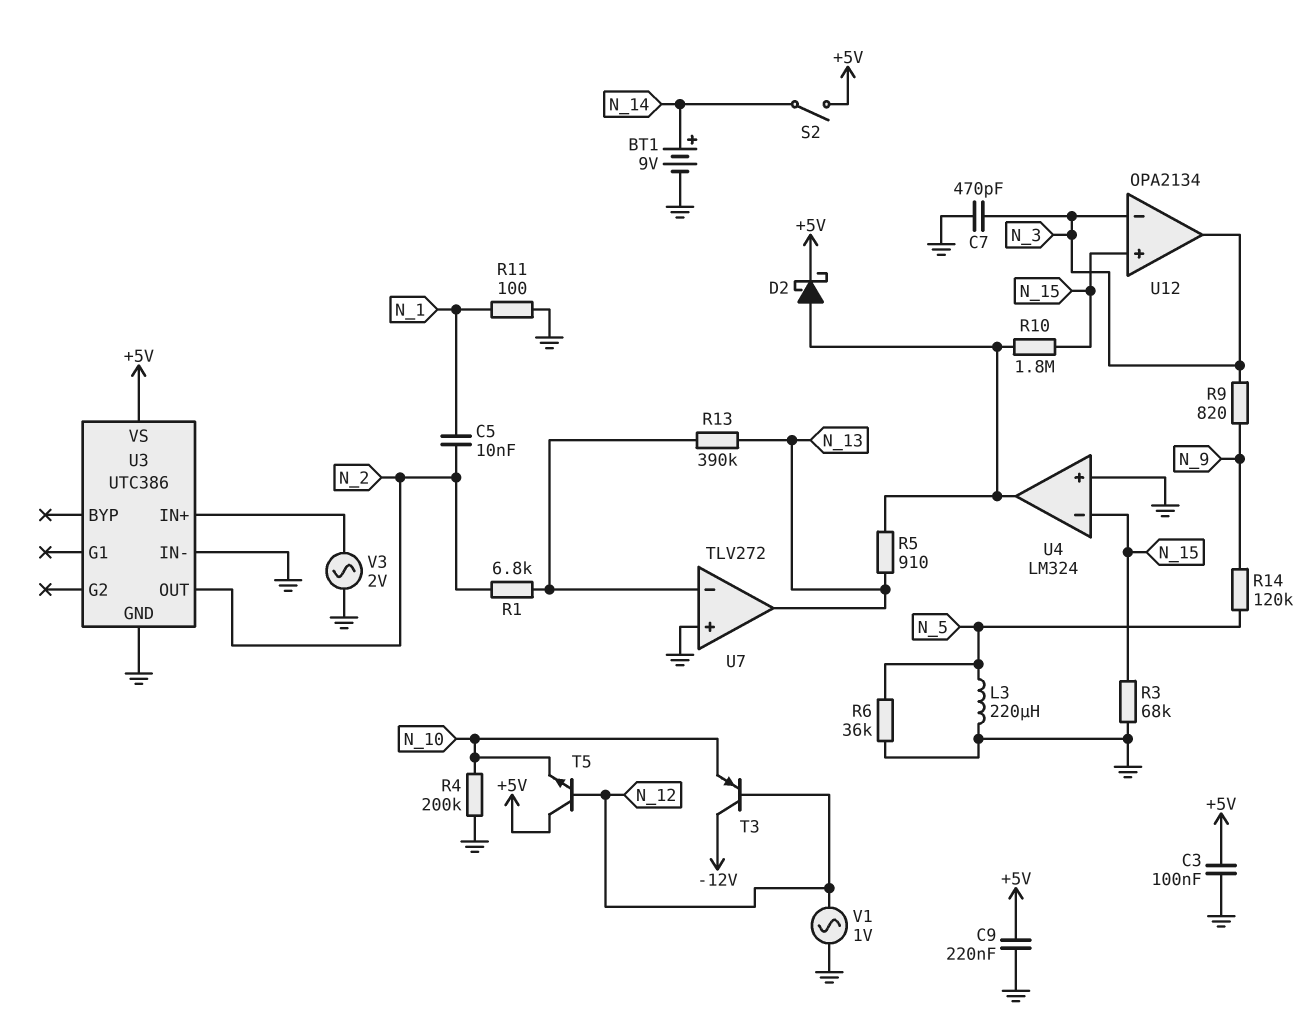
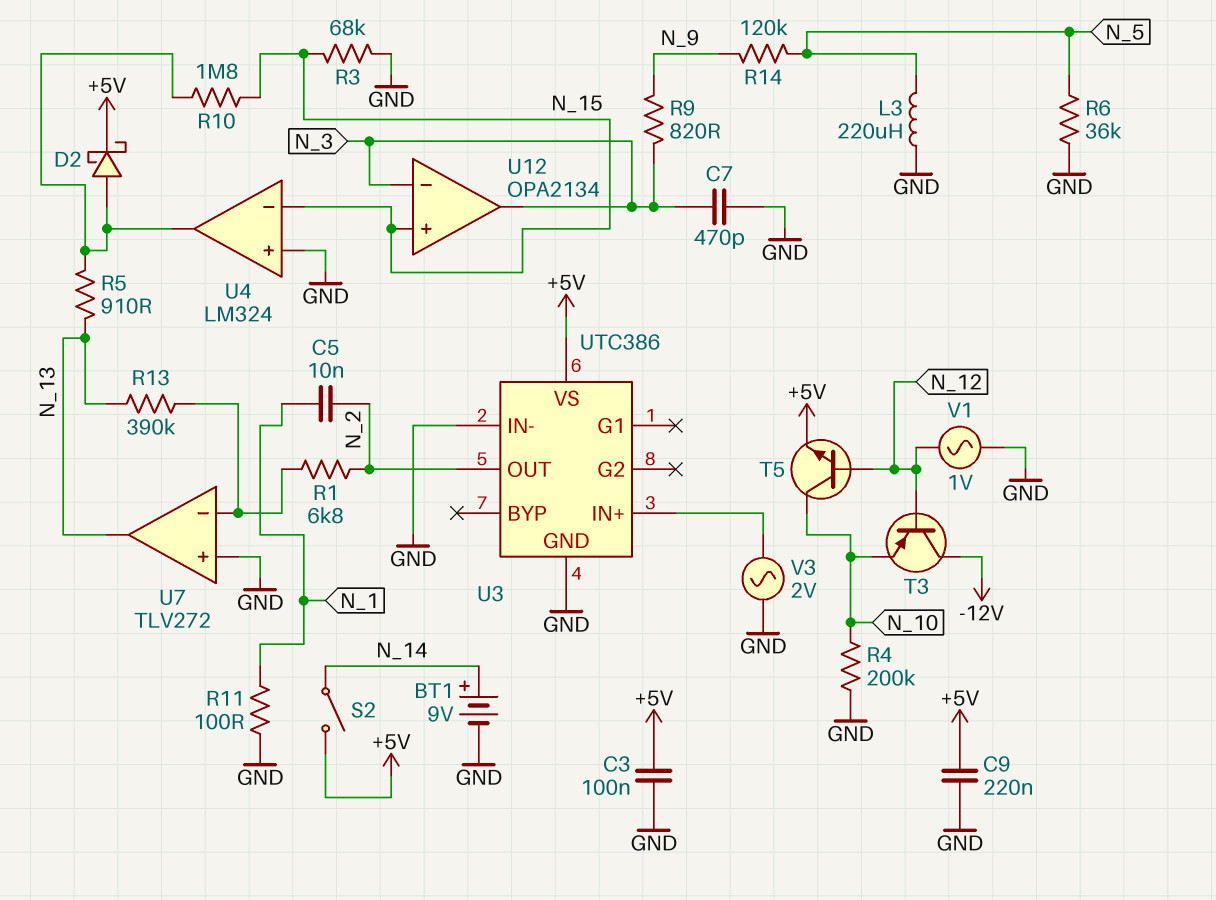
T5: NPN (B N_12, C +5V, E N_10) -> NPN (B N_12, C N_10, E +5V)

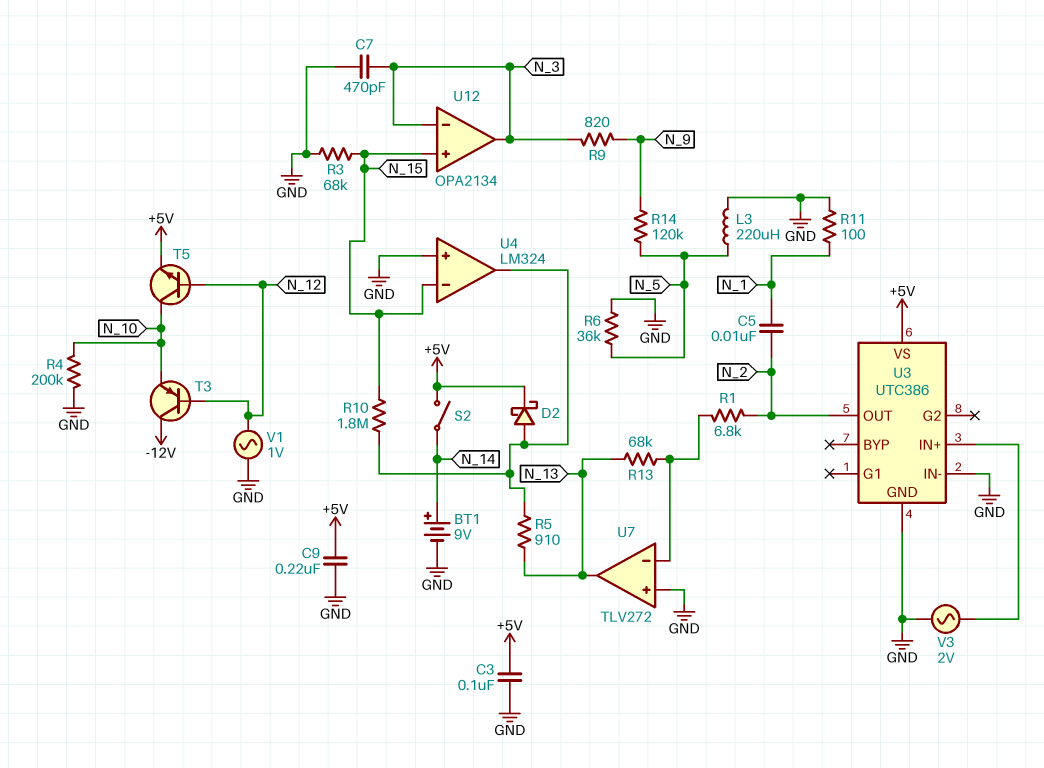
R13: 390k (N_13, U7/in-) -> 68k (N_13, U7/in-)

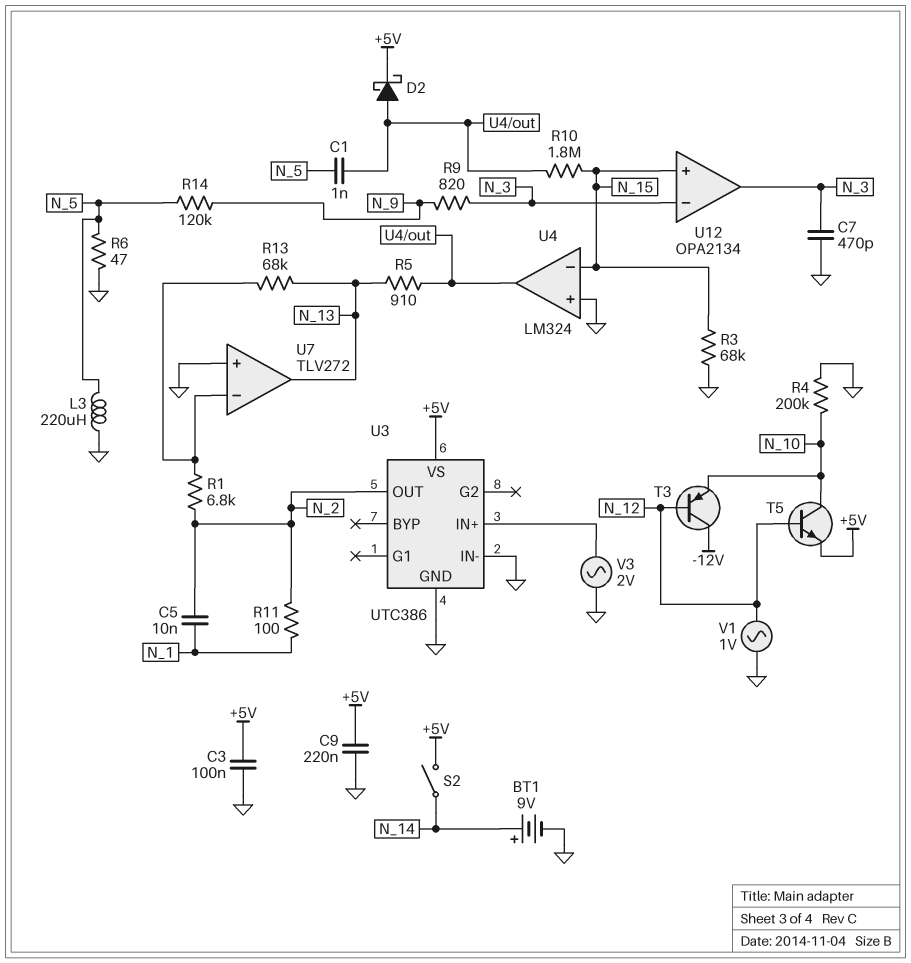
C1: none -> 1nF (N_5, U4/out)
R6: 36k (GND, N_5) -> 47 (GND, N_5)
R11: 100 (GND, N_1) -> 100 (N_1, N_2)

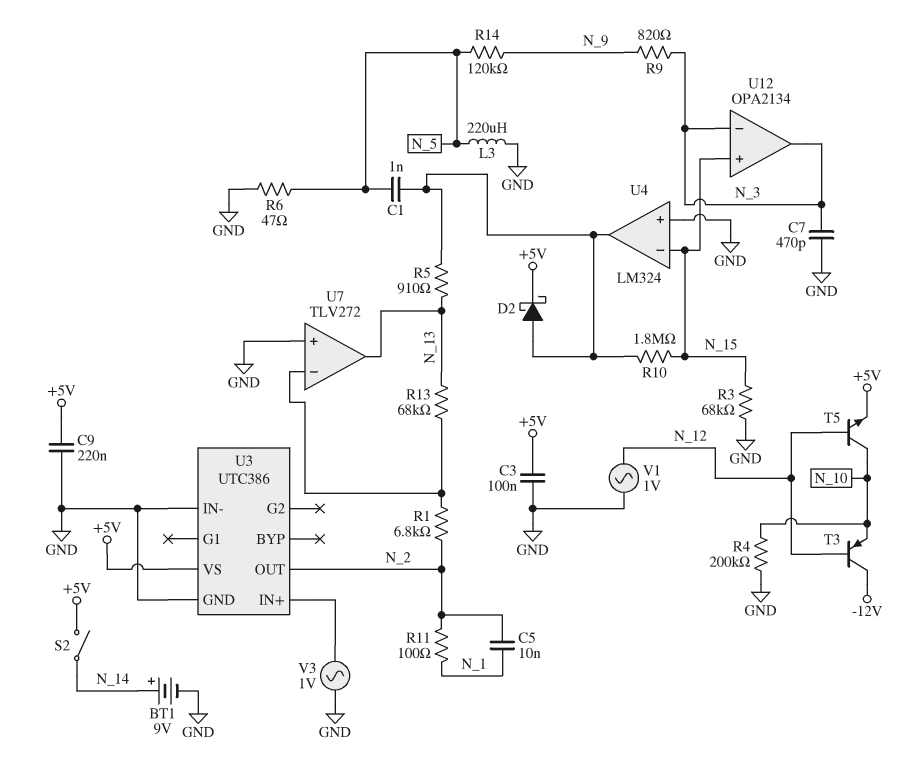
V3: AC 2V (GND, U3/IN+) -> AC 1V (GND, U3/IN+)

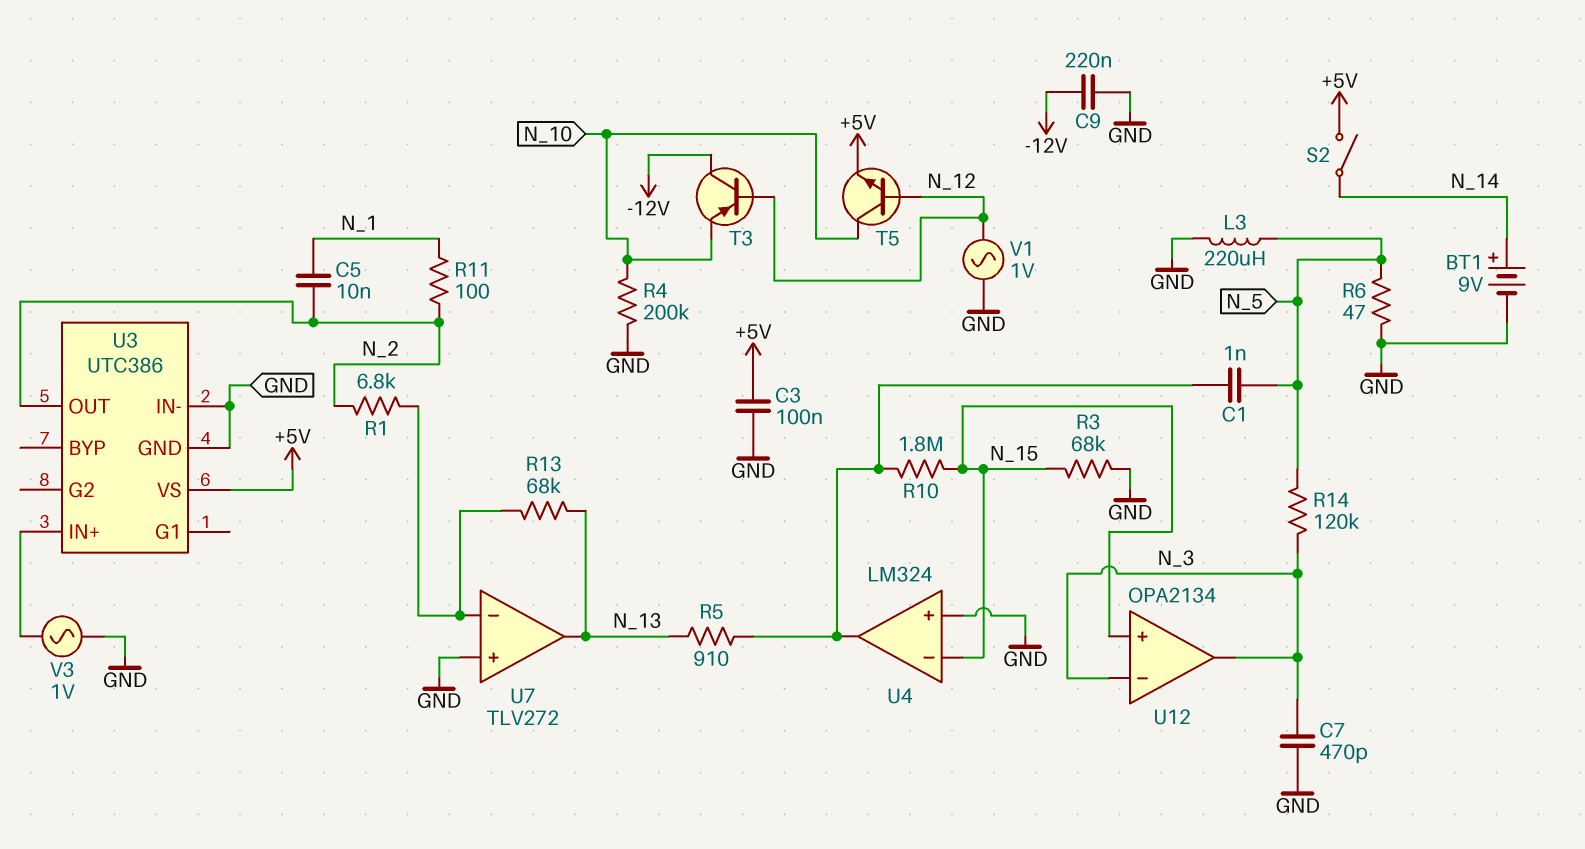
C9: 220nF (+5V, GND) -> 220nF (-12V, GND)
D2: schottky (A U4/out, K +5V) -> none
R9: 820 (N_3, N_9) -> none
R14: 120k (N_5, N_9) -> 120k (N_3, N_5)

